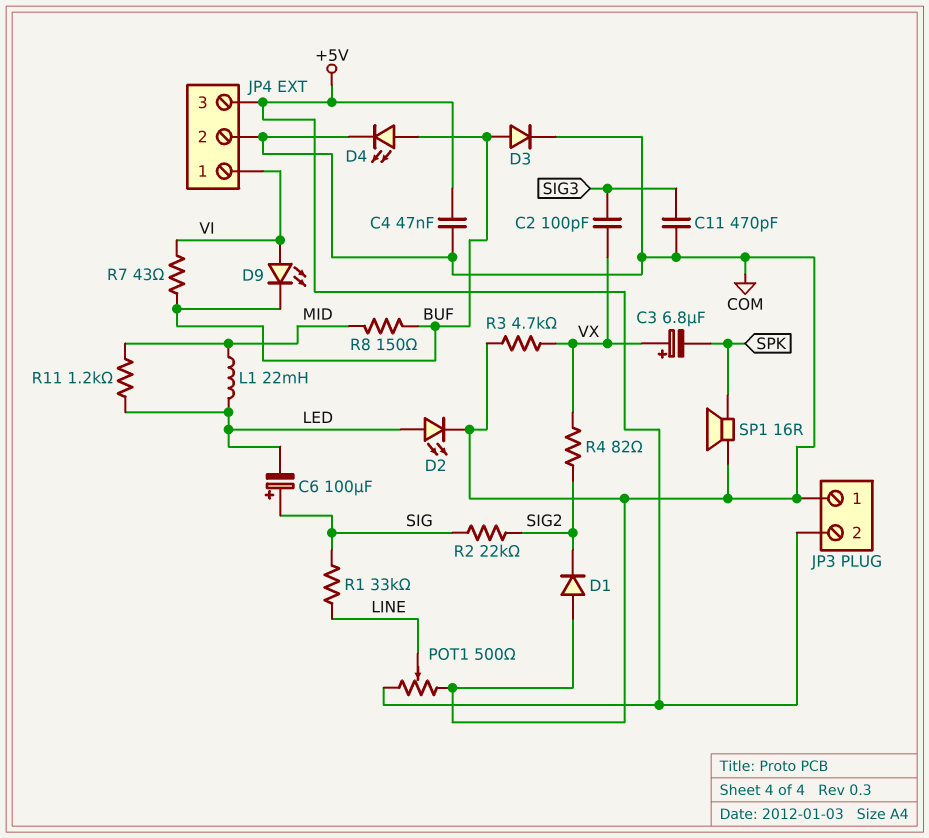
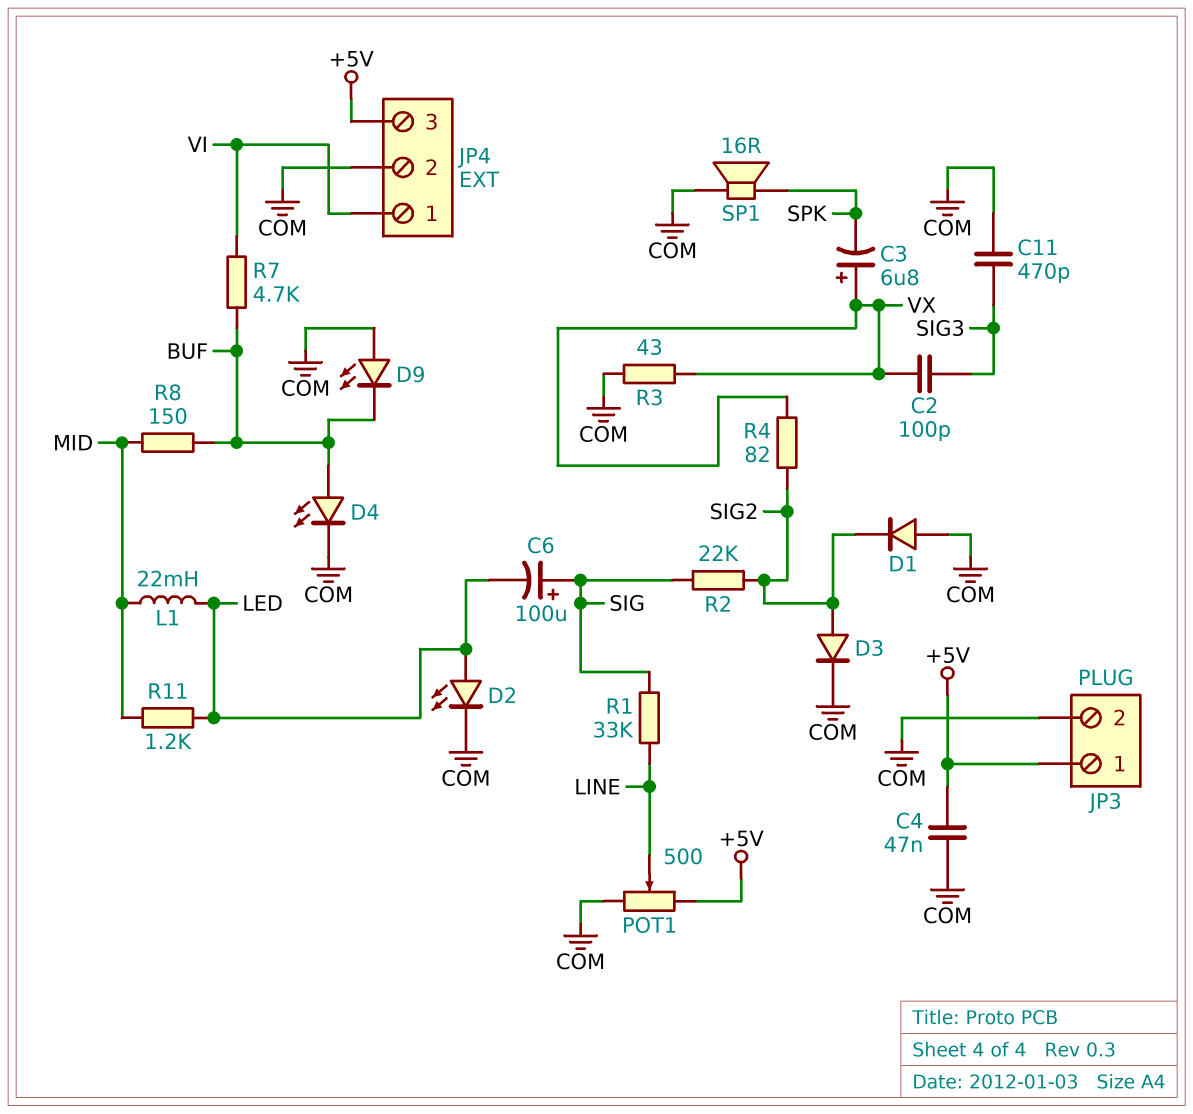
D3: diode (A BUF, K COM) -> diode (A SIG2, K COM)
D9: LED (A VI, K BUF) -> LED (A COM, K BUF)
JP3 pin 1: COM -> +5V
JP3 pin 2: +5V -> COM
R3: 4.7k (COM, VX) -> 43 (COM, VX)
R7: 43 (BUF, VI) -> 4.7k (BUF, VI)

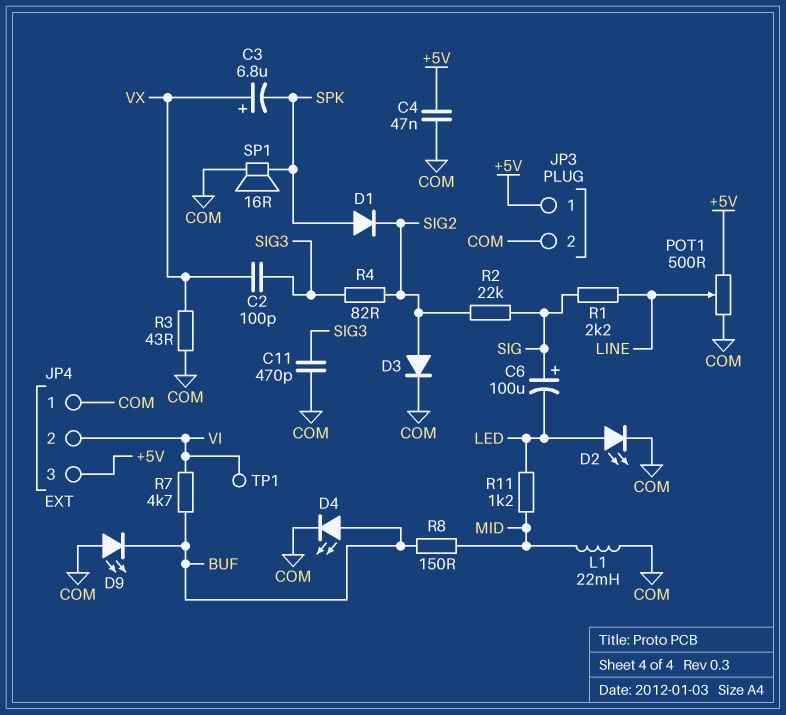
D1: diode (A COM, K SIG2) -> diode (A SPK, K SIG2)
JP4 pin 1: VI -> COM
JP4 pin 2: COM -> VI
L1: 22mH (LED, MID) -> 22mH (COM, MID)
R1: 33k (LINE, SIG) -> 2.2k (LINE, SIG)
R4: 82 (SIG2, VX) -> 82 (SIG2, SIG3)
TP1: none -> test point (VI)

